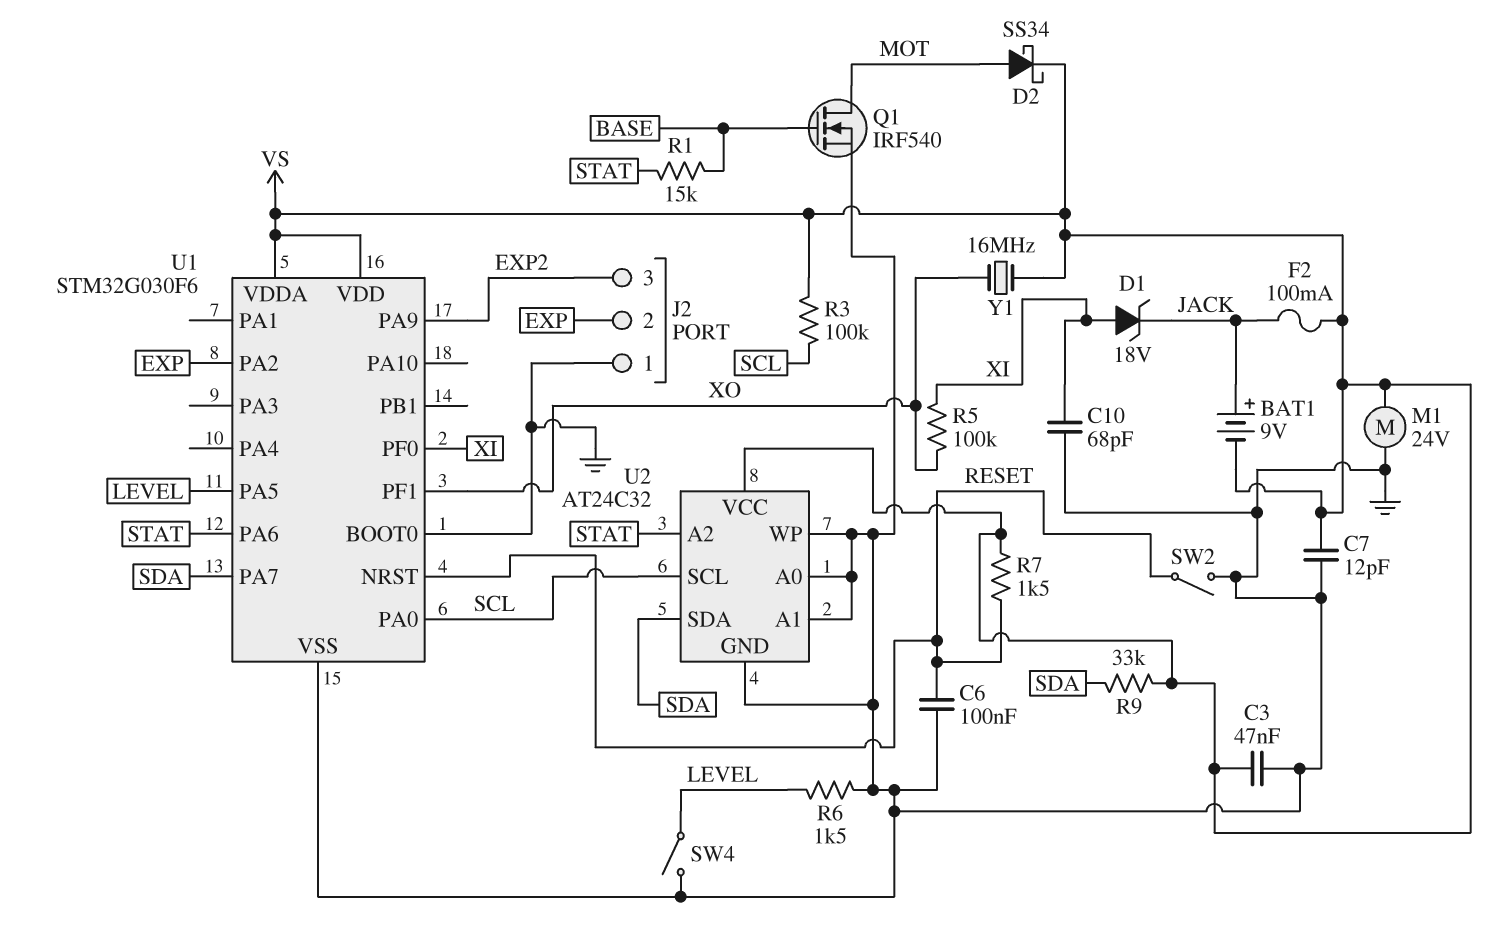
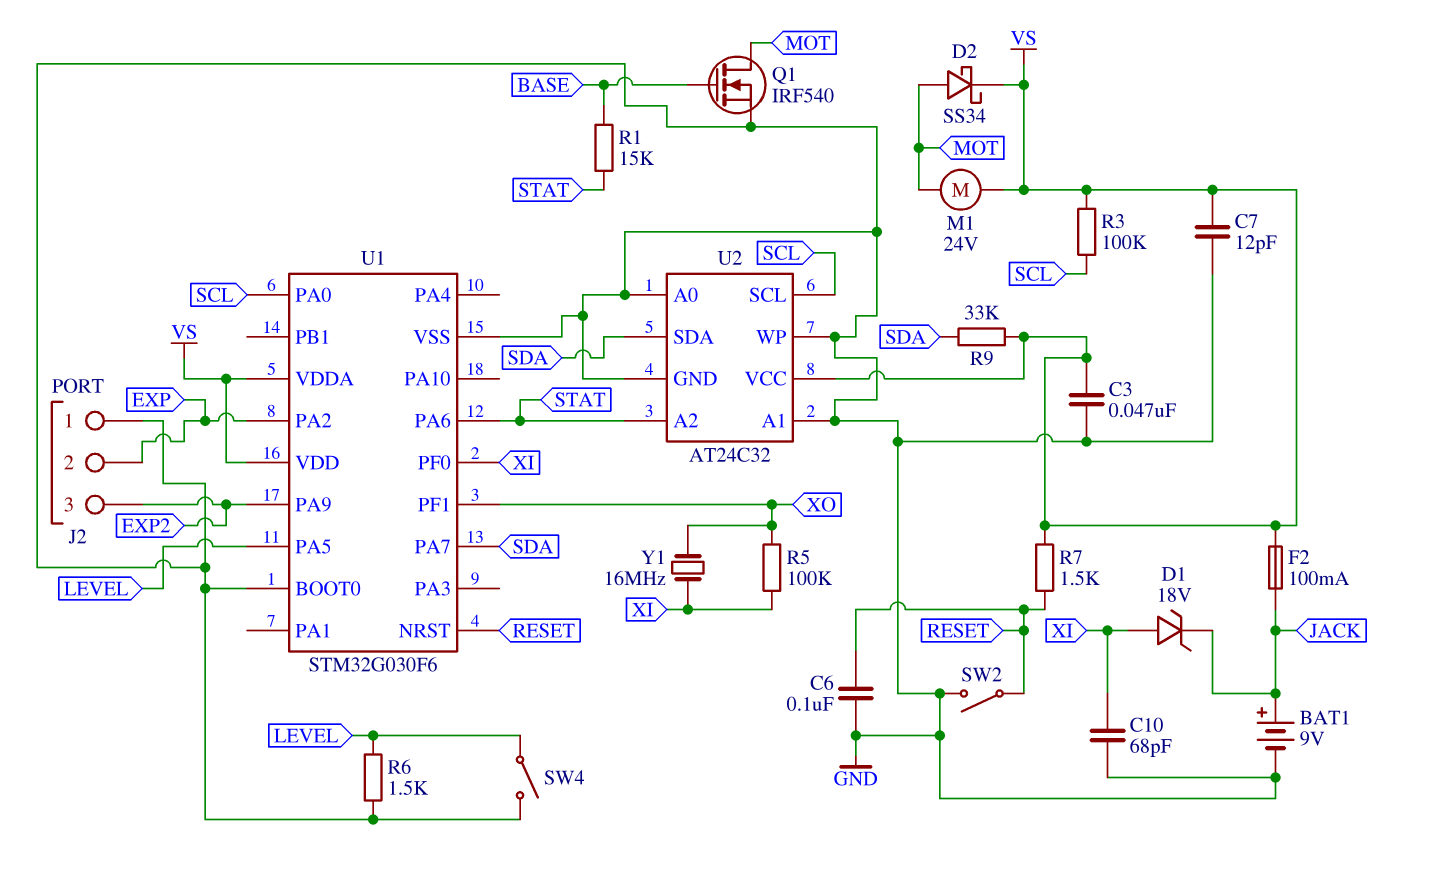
BAT1: 9V (plus JACK, minus VS) -> 9V (plus JACK, minus GND)
M1: motor 24V (GND, VS) -> motor 24V (MOT, VS)
Y1: 16MHz (VS, XO) -> 16MHz (XI, XO)

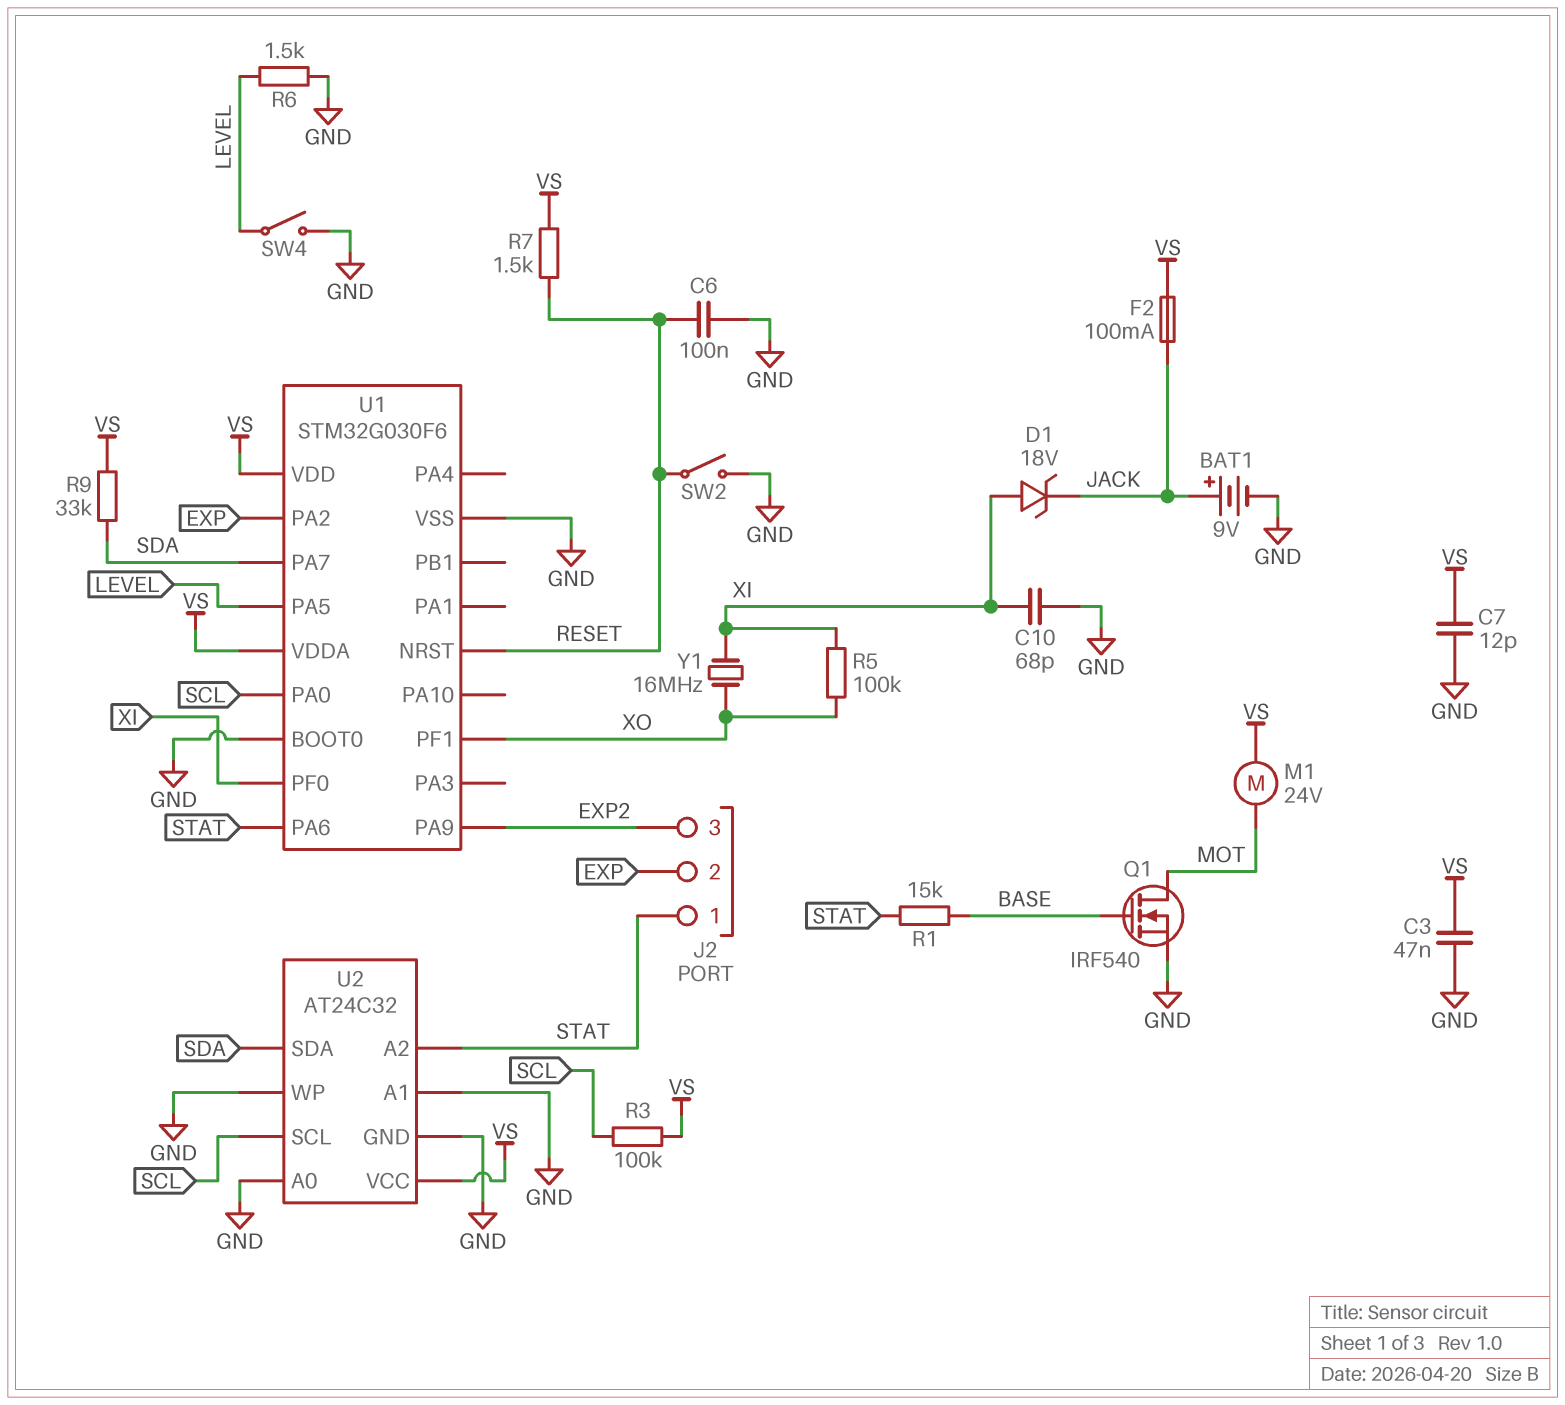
D2: schottky SS34 (A MOT, K VS) -> none
J2 pin 1: GND -> STAT

